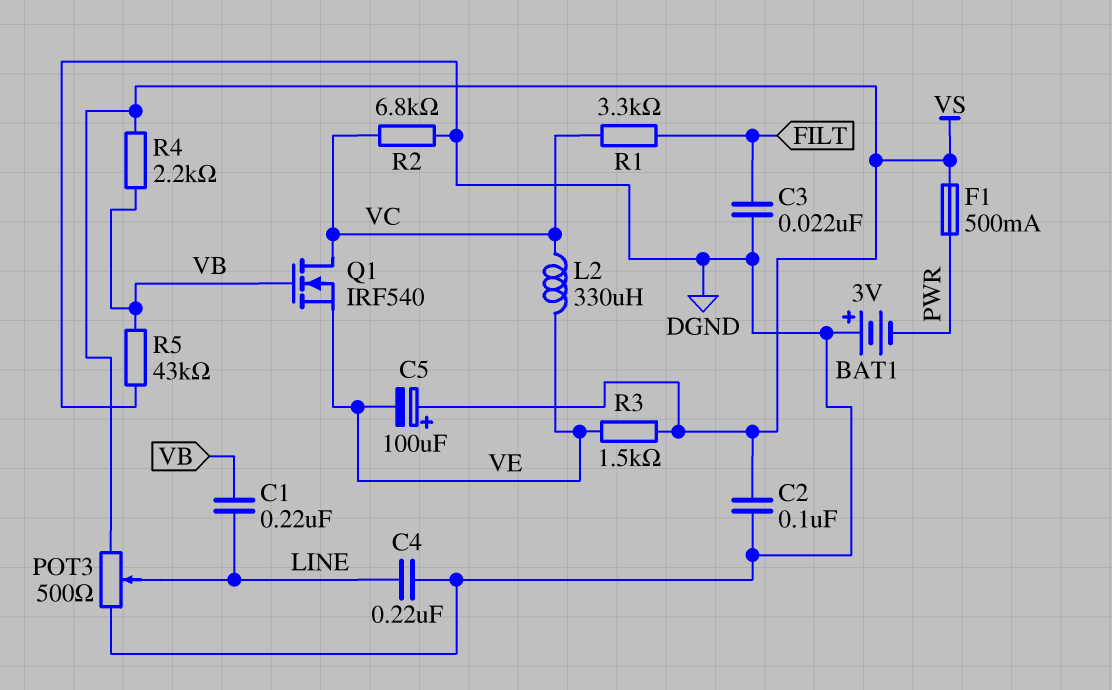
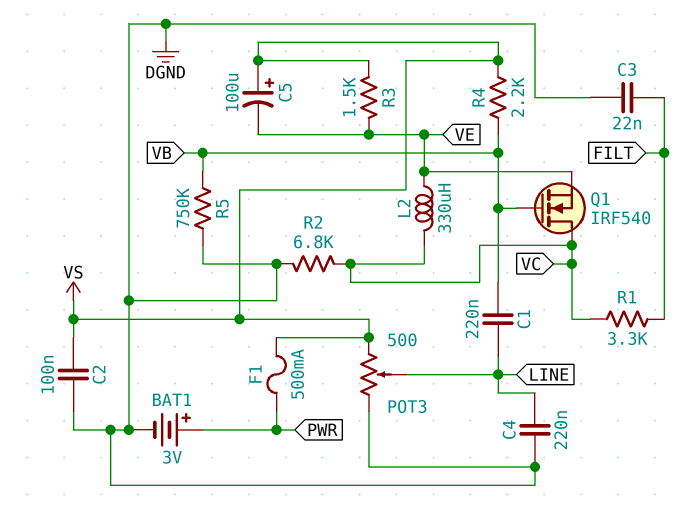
BAT1: 3V (plus DGND, minus PWR) -> 3V (plus PWR, minus DGND)
R5: 43k (DGND, VB) -> 750k (DGND, VB)

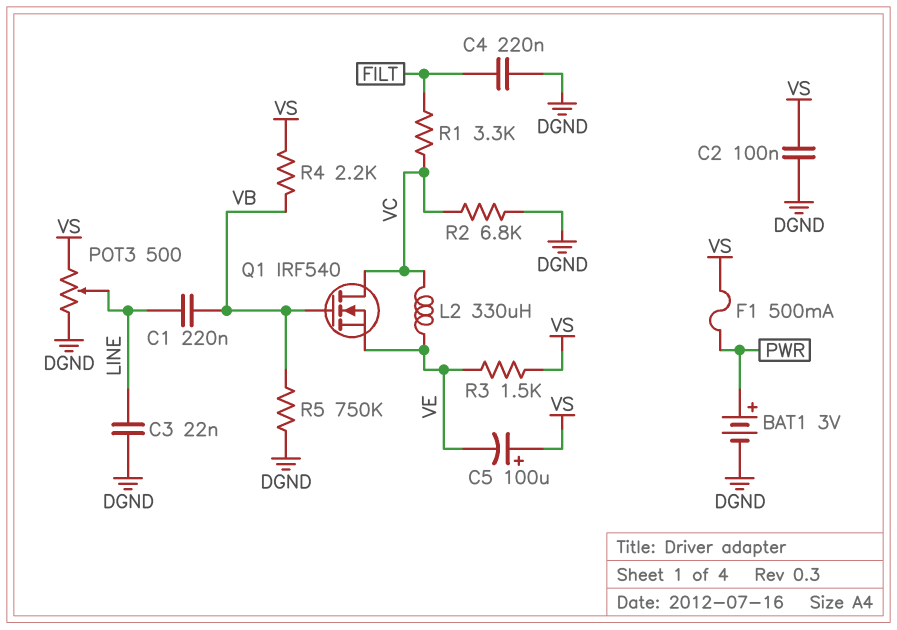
C3: 22nF (DGND, FILT) -> 22nF (DGND, LINE)
C4: 220nF (DGND, LINE) -> 220nF (DGND, FILT)

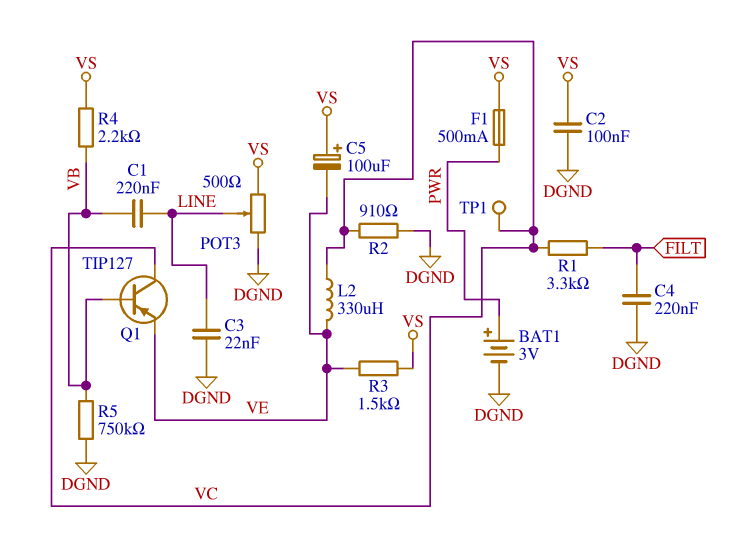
Q1: NMOS IRF540 (G VB, D VC, S VE) -> PNP TIP127 (B VB, C VC, E VE)
R2: 6.8k (DGND, VC) -> 910 (DGND, VC)
TP1: none -> test point (VC)

